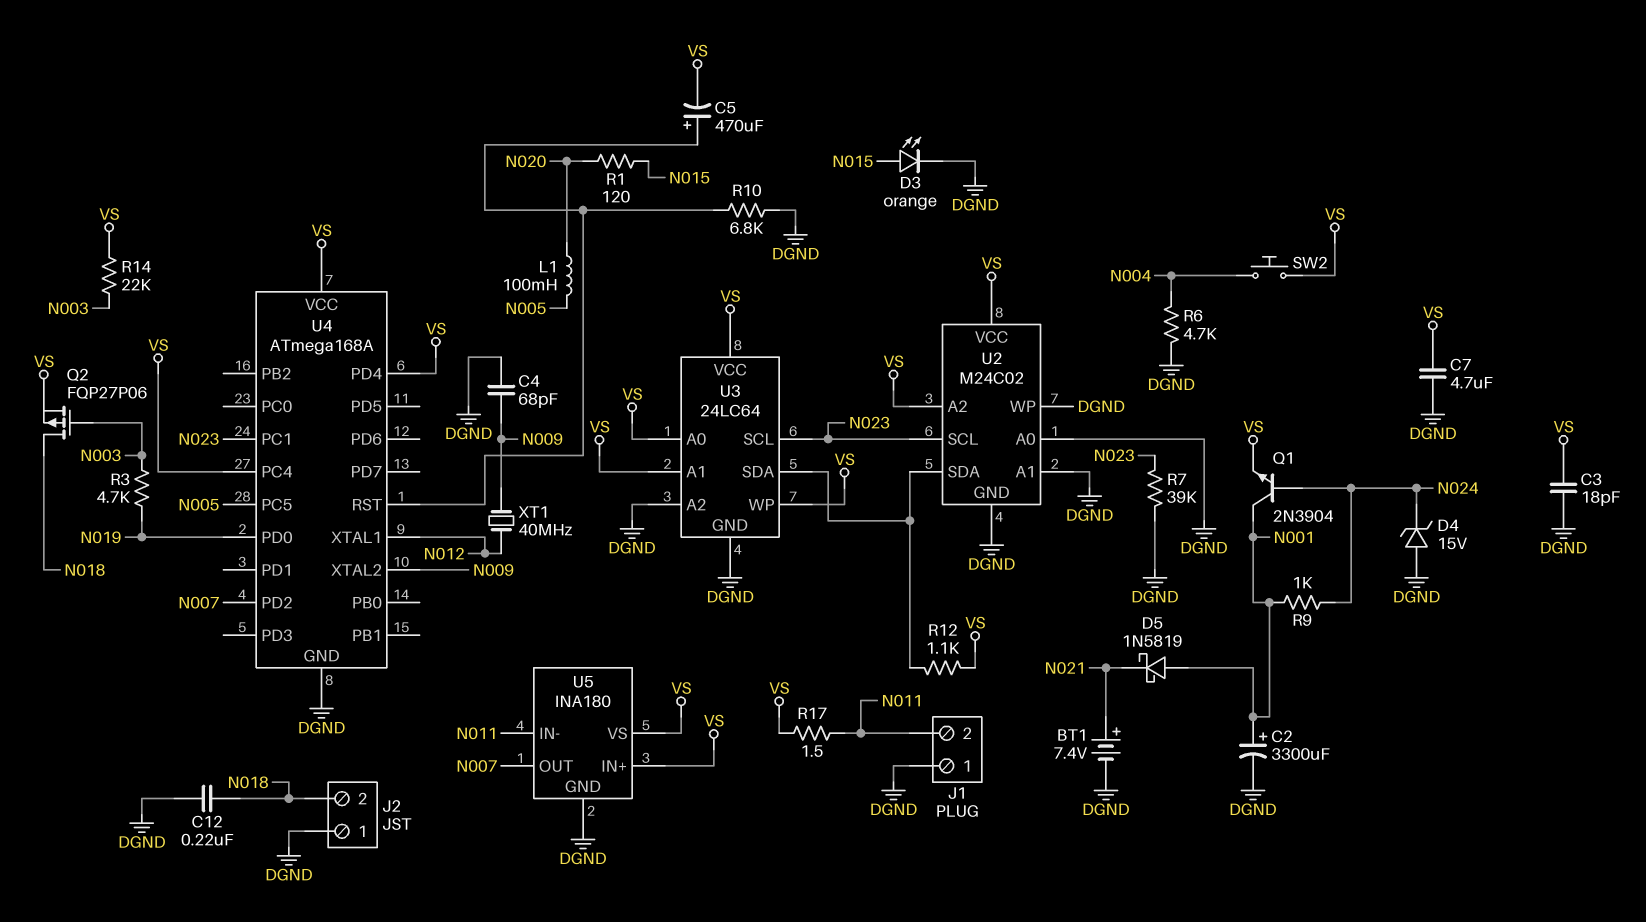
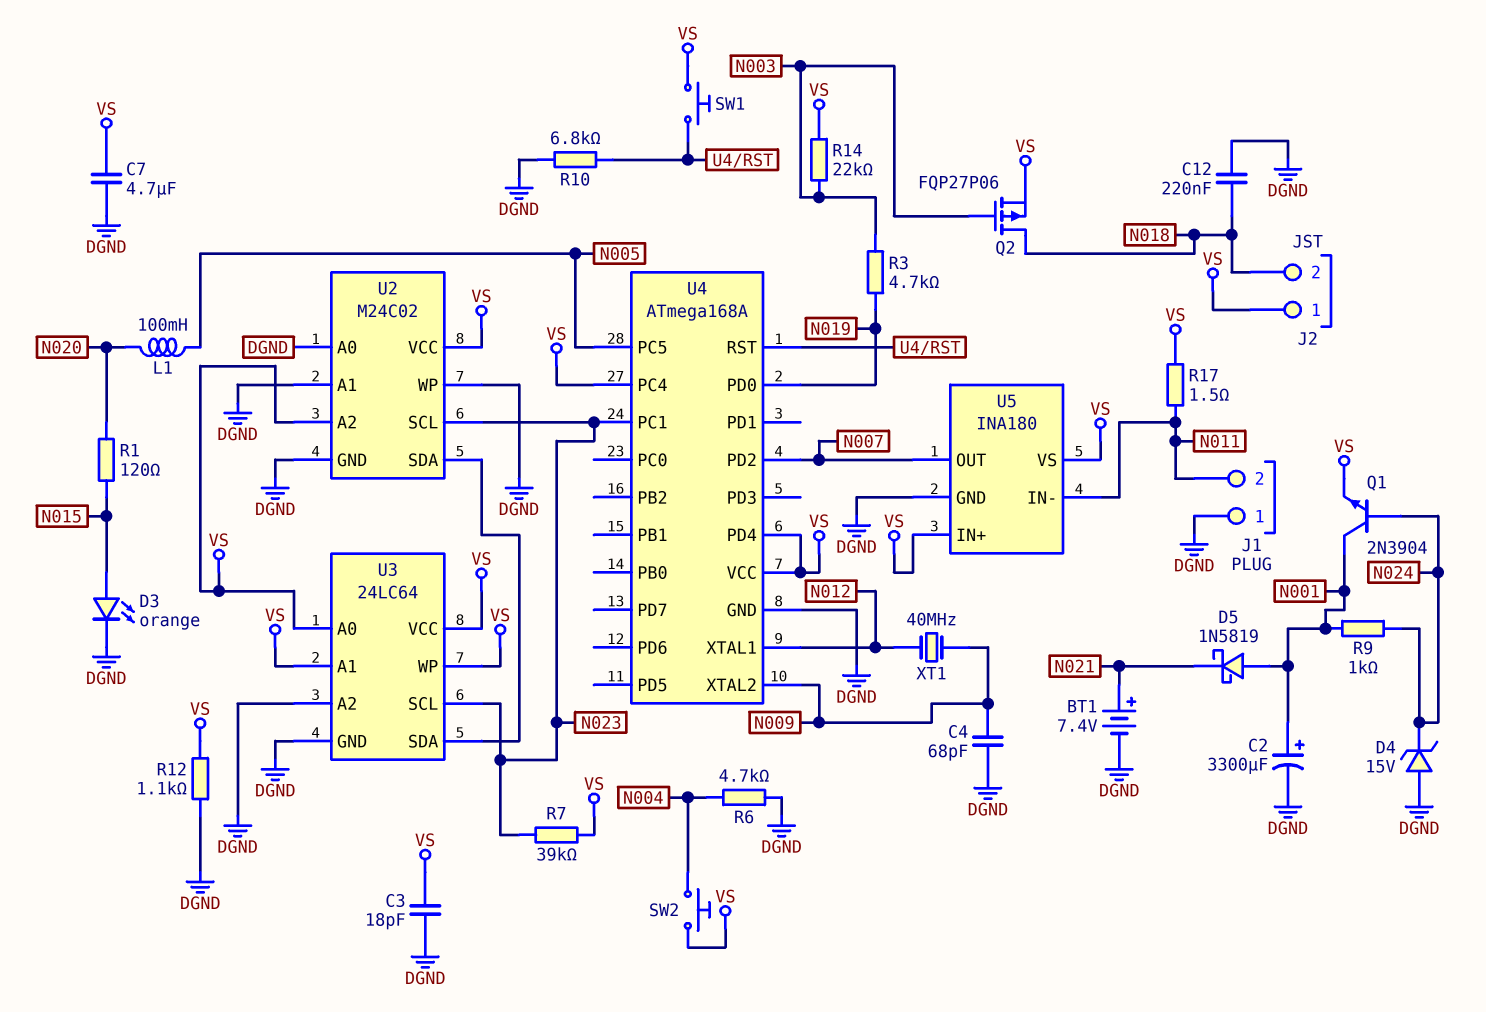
C5: 470uF (plus U4/RST, minus VS) -> none
J2 pin 1: DGND -> VS
R7: 39k (DGND, N023) -> 39k (N023, VS)
R12: 1.1k (U2/SDA, VS) -> 1.1k (DGND, VS)
SW1: none -> button (U4/RST, VS)

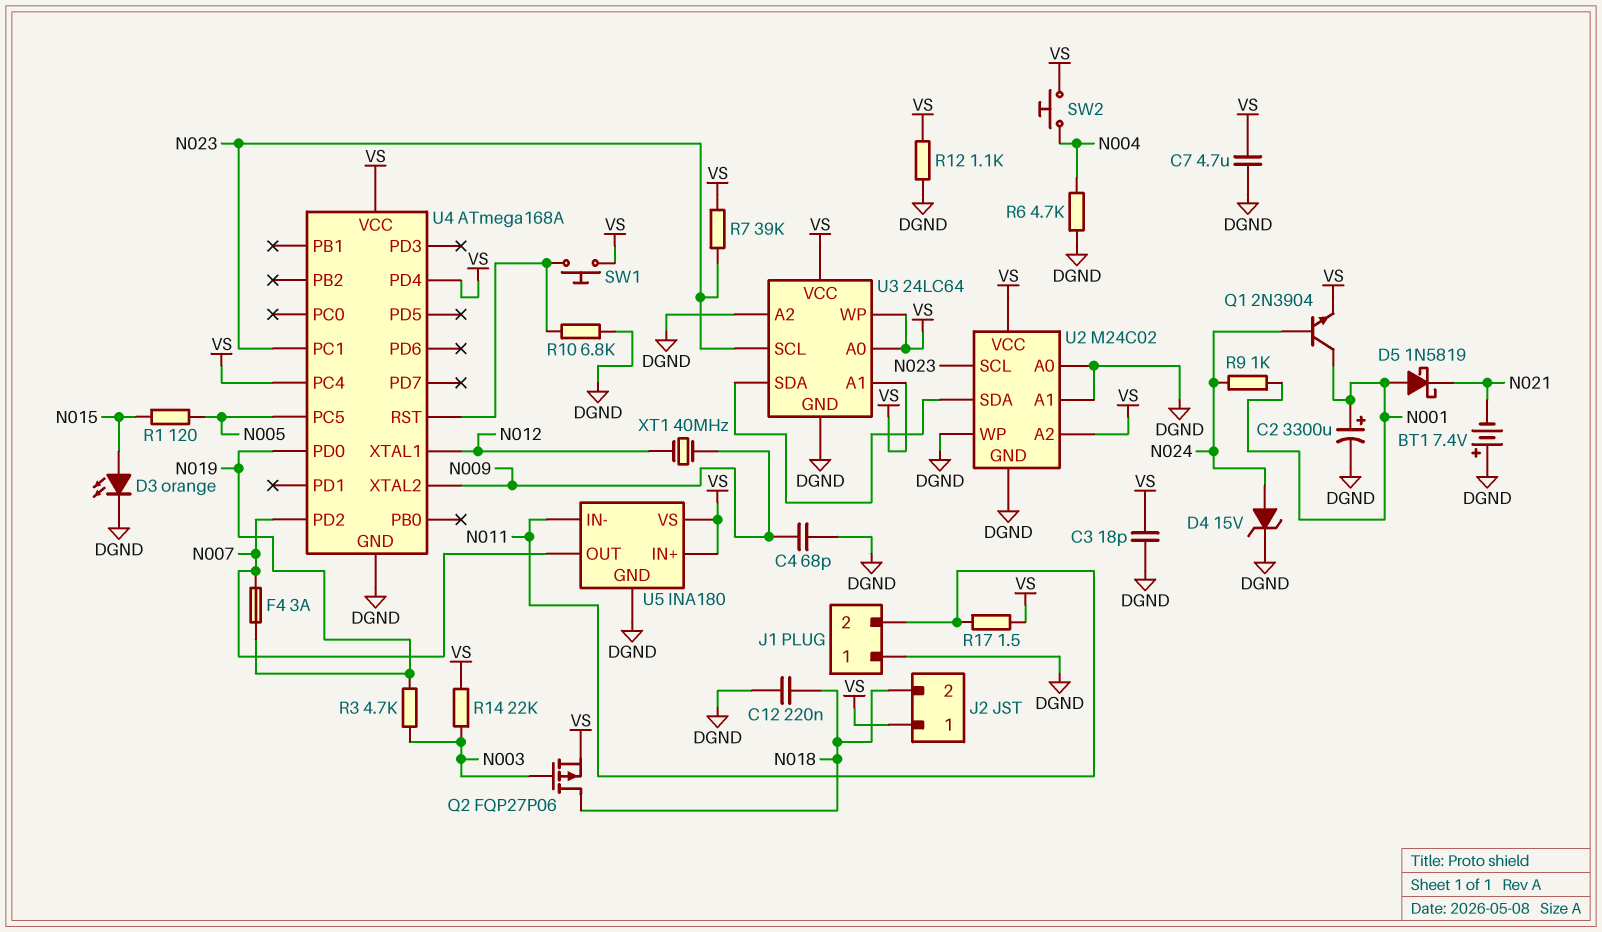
BT1: 7.4V (plus N021, minus DGND) -> 7.4V (plus DGND, minus N021)
D4: zener 15V (A DGND, K N024) -> zener 15V (A N024, K DGND)
F4: none -> 3A (N007, N019)
L1: 100mH (N005, N020) -> none
R1: 120 (N015, N020) -> 120 (N005, N015)

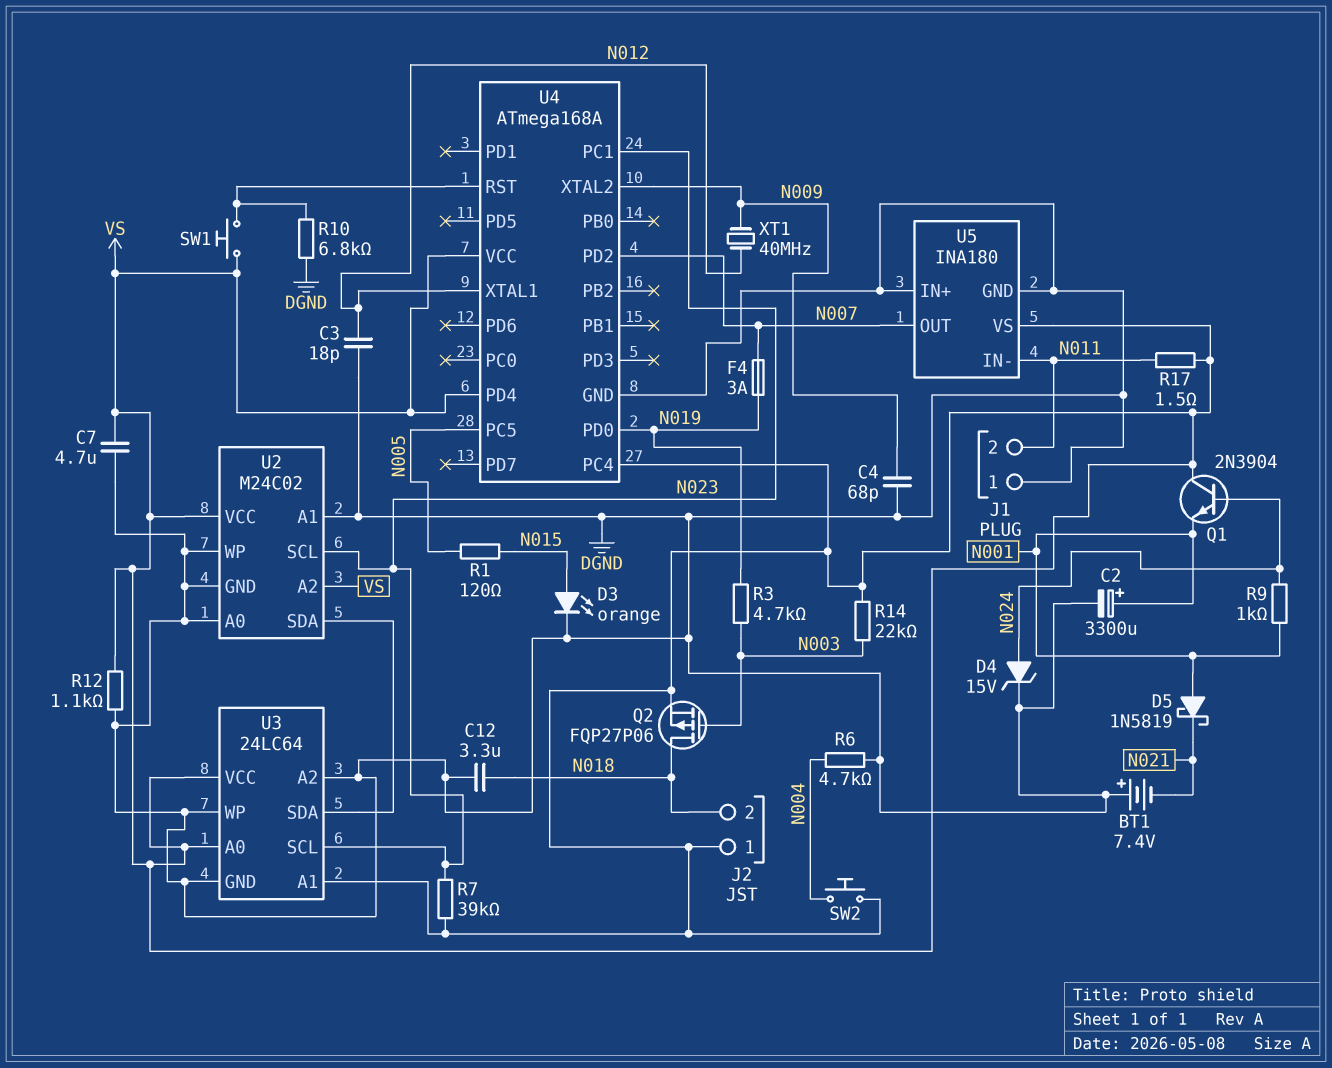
C3: 18pF (DGND, VS) -> 18pF (DGND, N012)
C12: 220nF (DGND, N018) -> 3.3uF (DGND, N018)
Q1: NPN 2N3904 (B N024, C N001, E VS) -> NPN 2N3904 (B N024, C VS, E N001)
U3 pin WP: VS -> DGND
U5 pin IN+: VS -> DGND

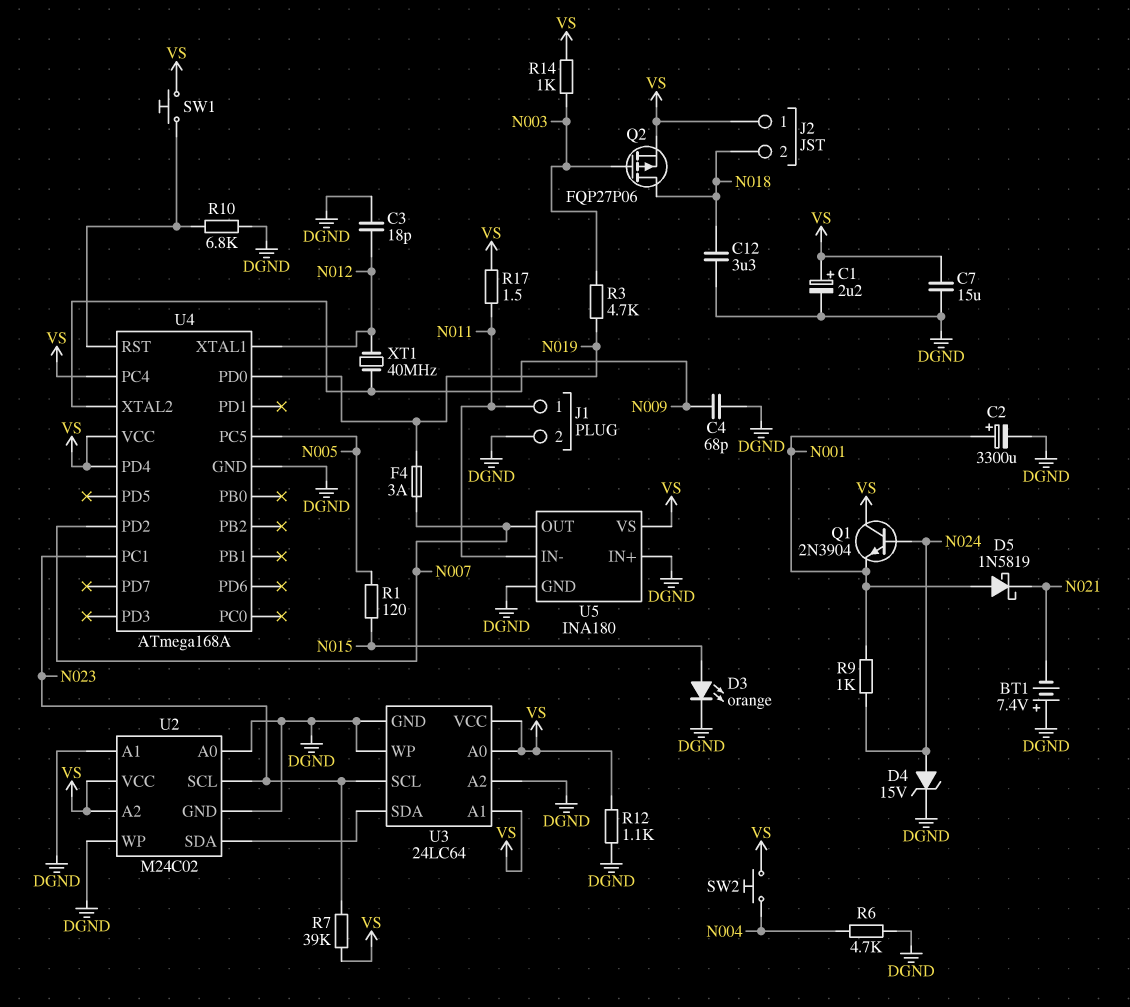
C1: none -> 2.2uF (plus VS, minus DGND)
C7: 4.7uF (DGND, VS) -> 15uF (DGND, VS)
J1 pin 1: DGND -> N011
J1 pin 2: N011 -> DGND
R14: 22k (N003, VS) -> 1k (N003, VS)

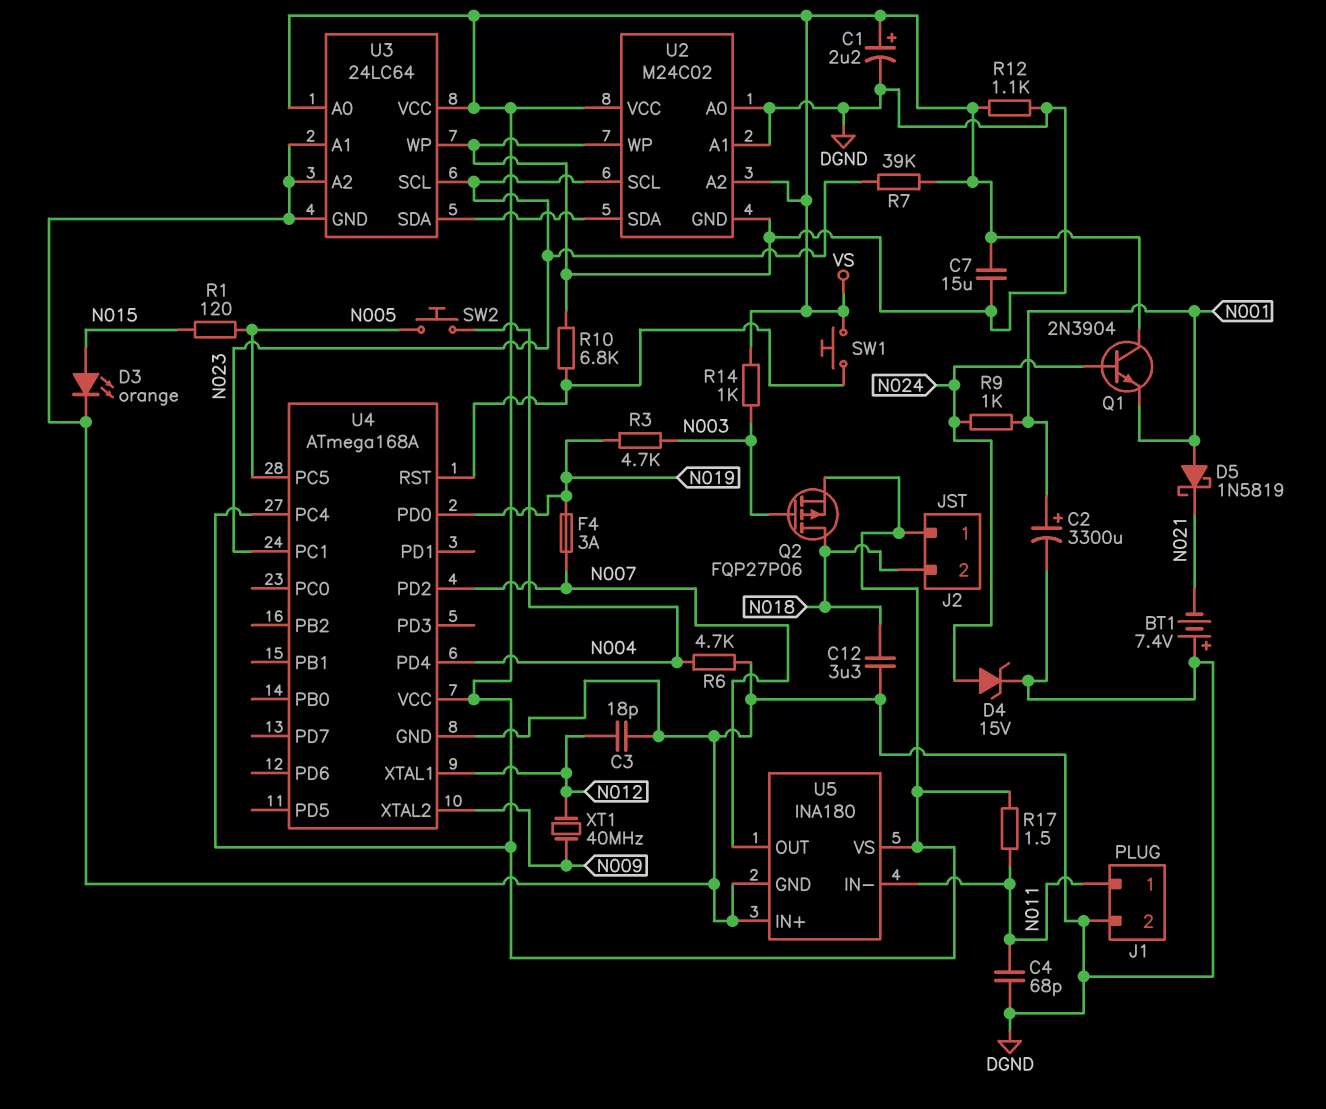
C4: 68pF (DGND, N009) -> 68pF (DGND, N011)
SW2: button (N004, VS) -> button (N004, N005)
U3 pin A1: VS -> DGND
U4 pin PD4: VS -> N004

